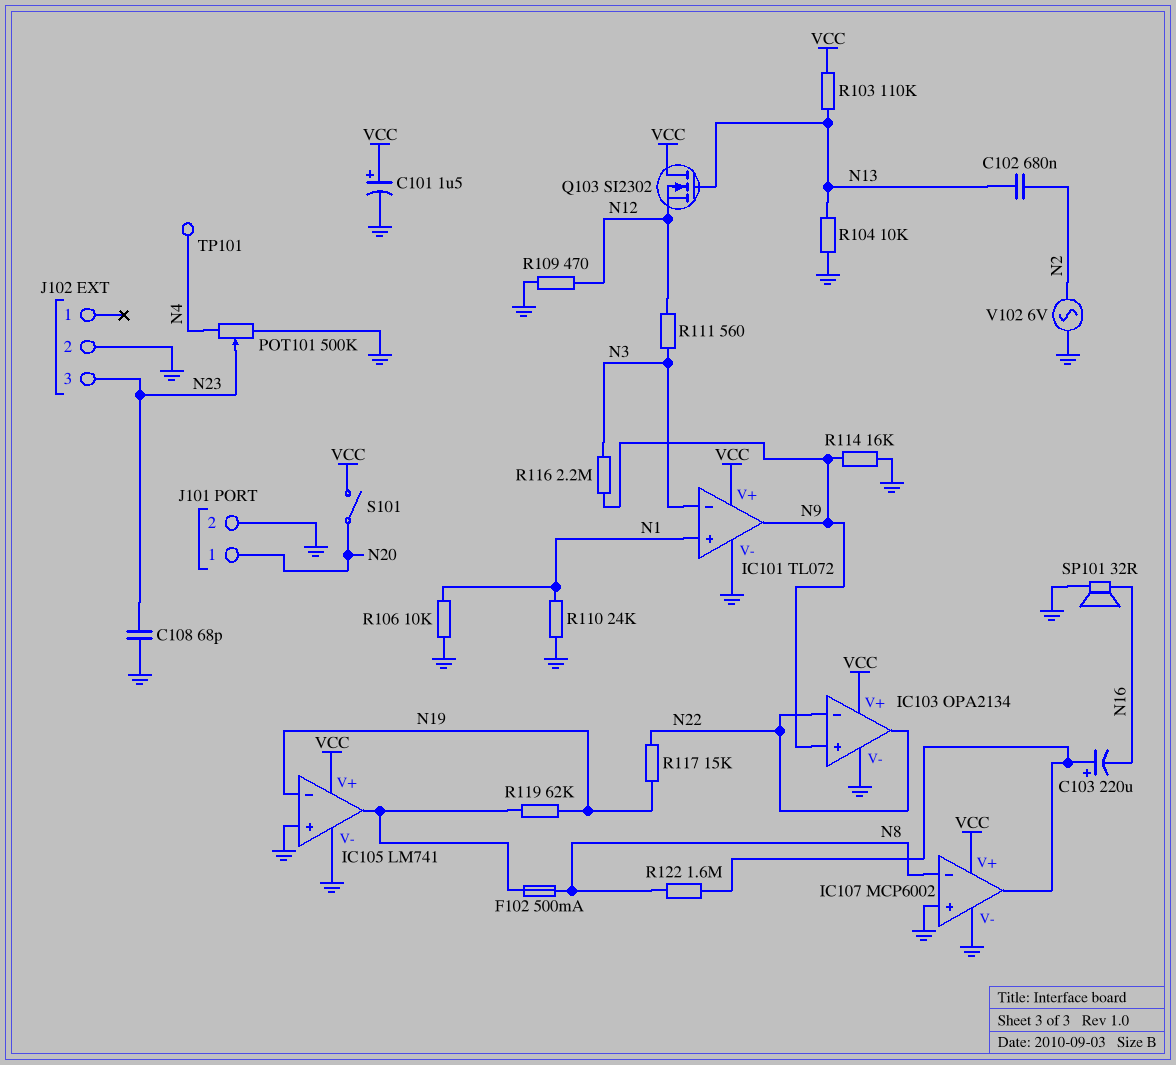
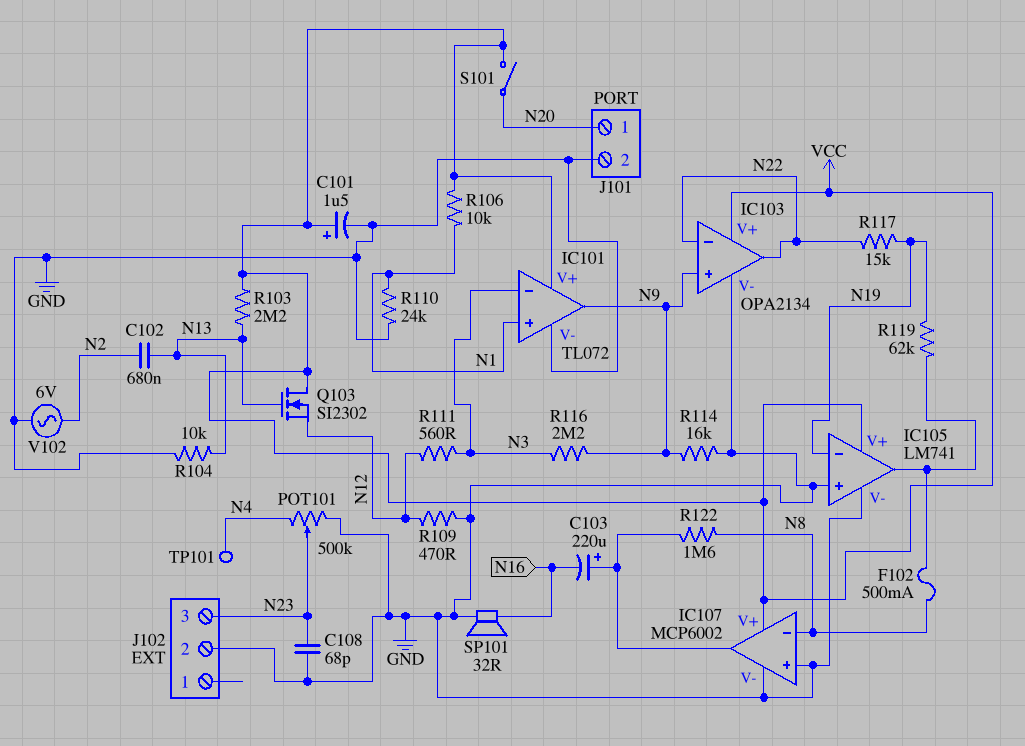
R103: 110k (N13, VCC) -> 2.2M (N13, VCC)
R106: 10k (GND, N1) -> 10k (N1, VCC)

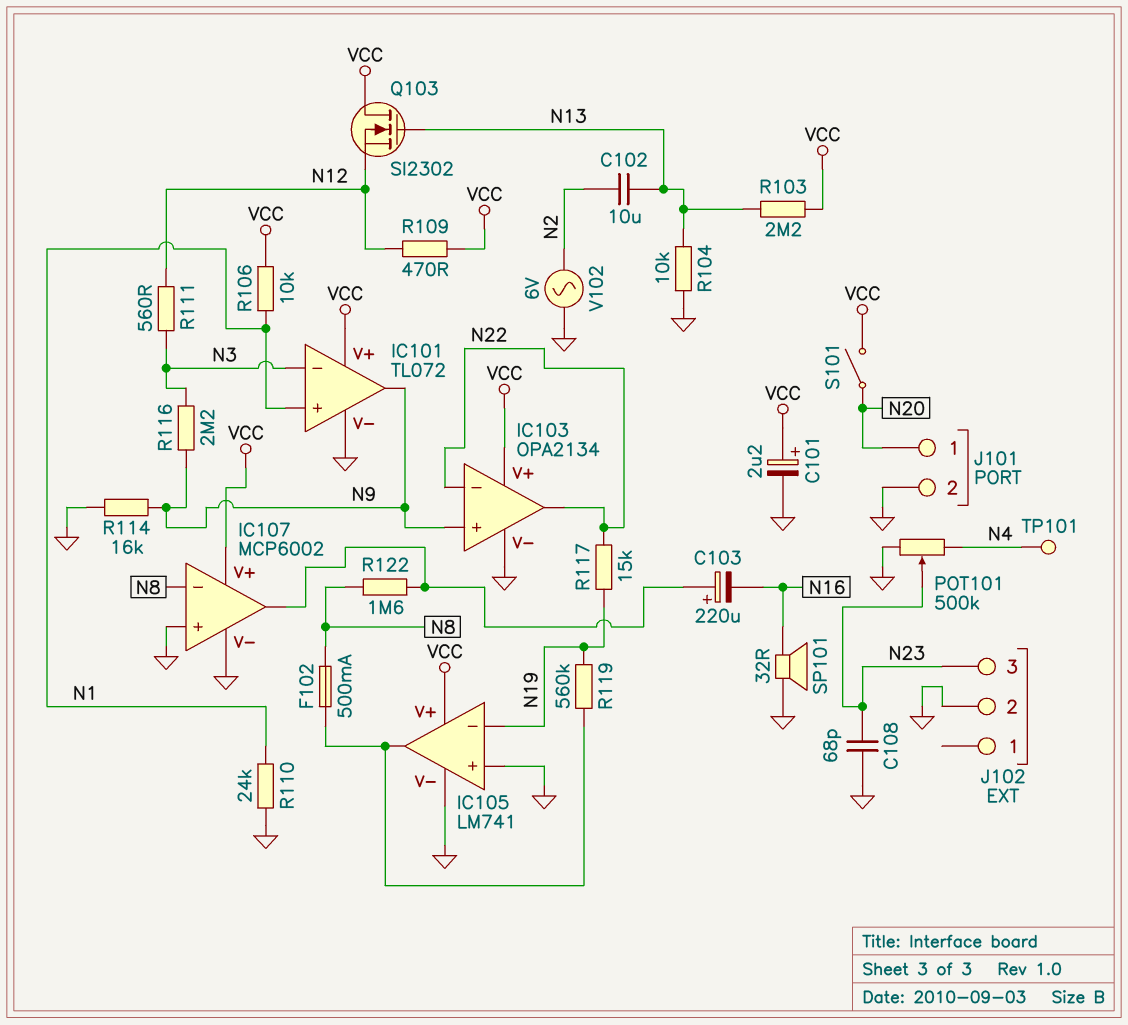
C101: 1.5uF (plus VCC, minus GND) -> 2.2uF (plus VCC, minus GND)
C102: 680nF (N2, N13) -> 10uF (N2, N13)
R109: 470 (GND, N12) -> 470 (N12, VCC)
R119: 62k (IC105/out, N19) -> 560k (IC105/out, N19)

